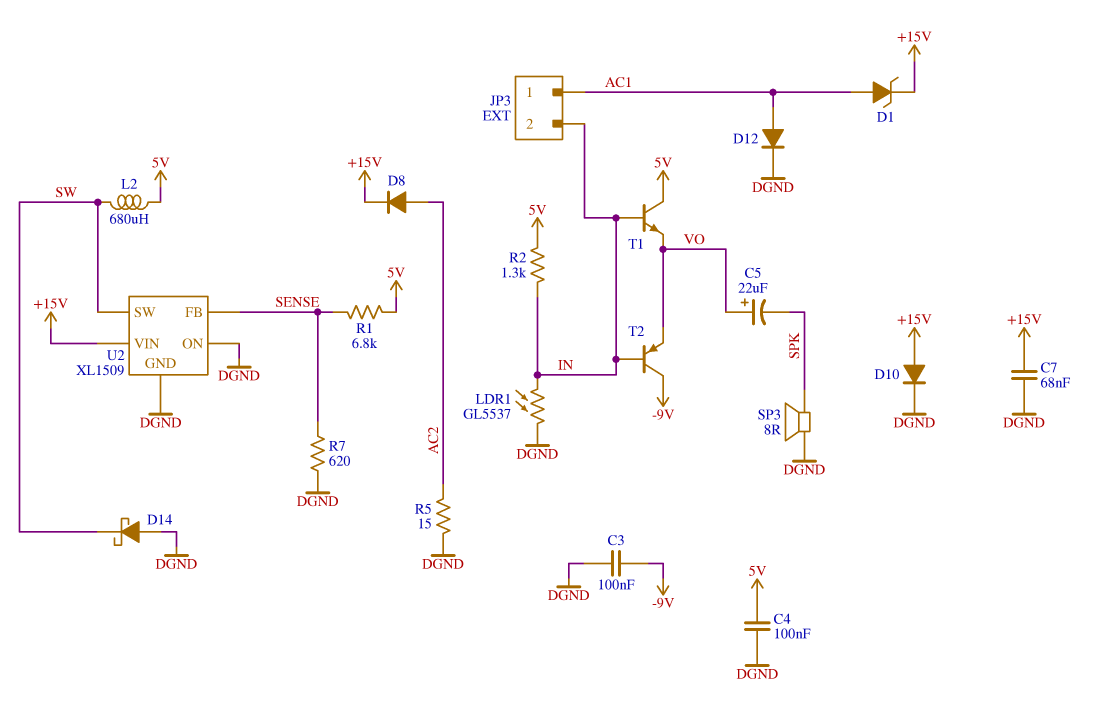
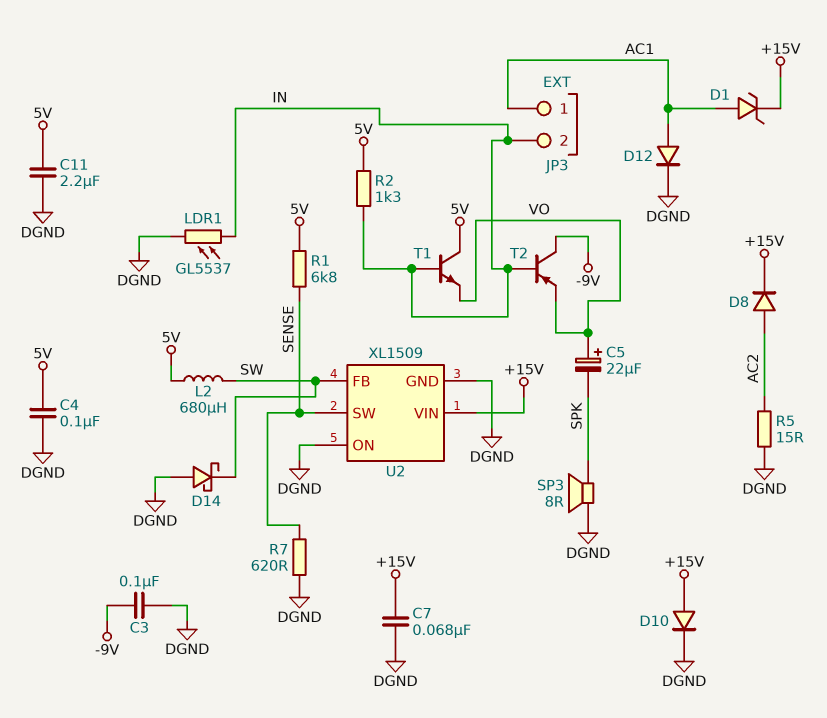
C11: none -> 2.2uF (5V, DGND)
U2 pin FB: SENSE -> SW
U2 pin SW: SW -> SENSE

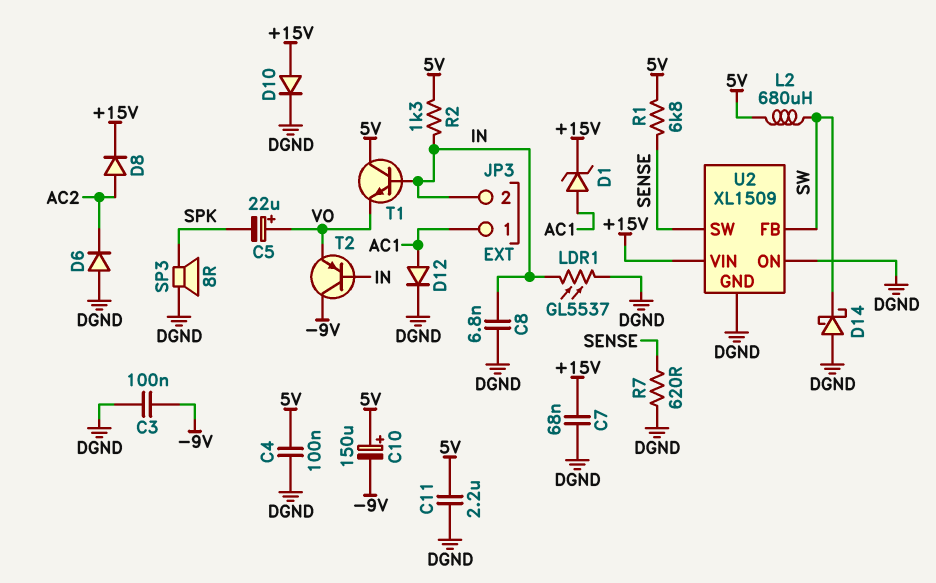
C8: none -> 6.8nF (DGND, IN)
C10: none -> 150uF (plus 5V, minus -9V)
D6: none -> diode (A DGND, K AC2)
R5: 15 (AC2, DGND) -> none

